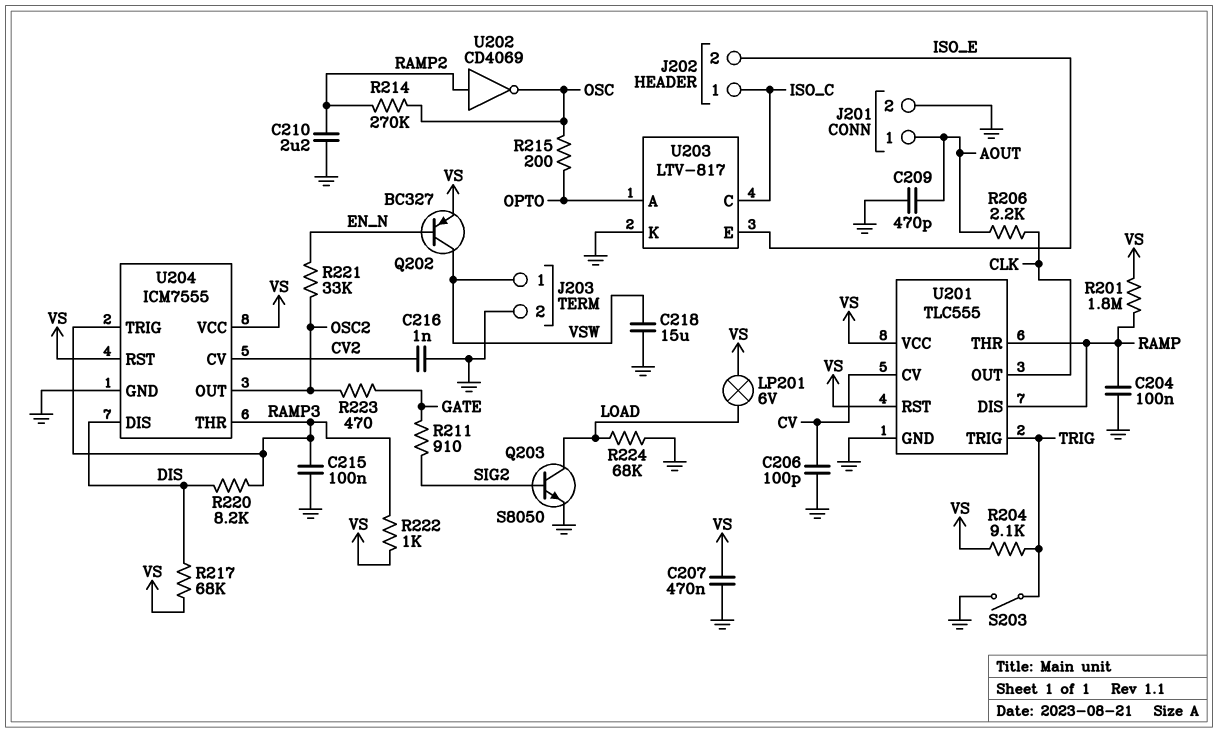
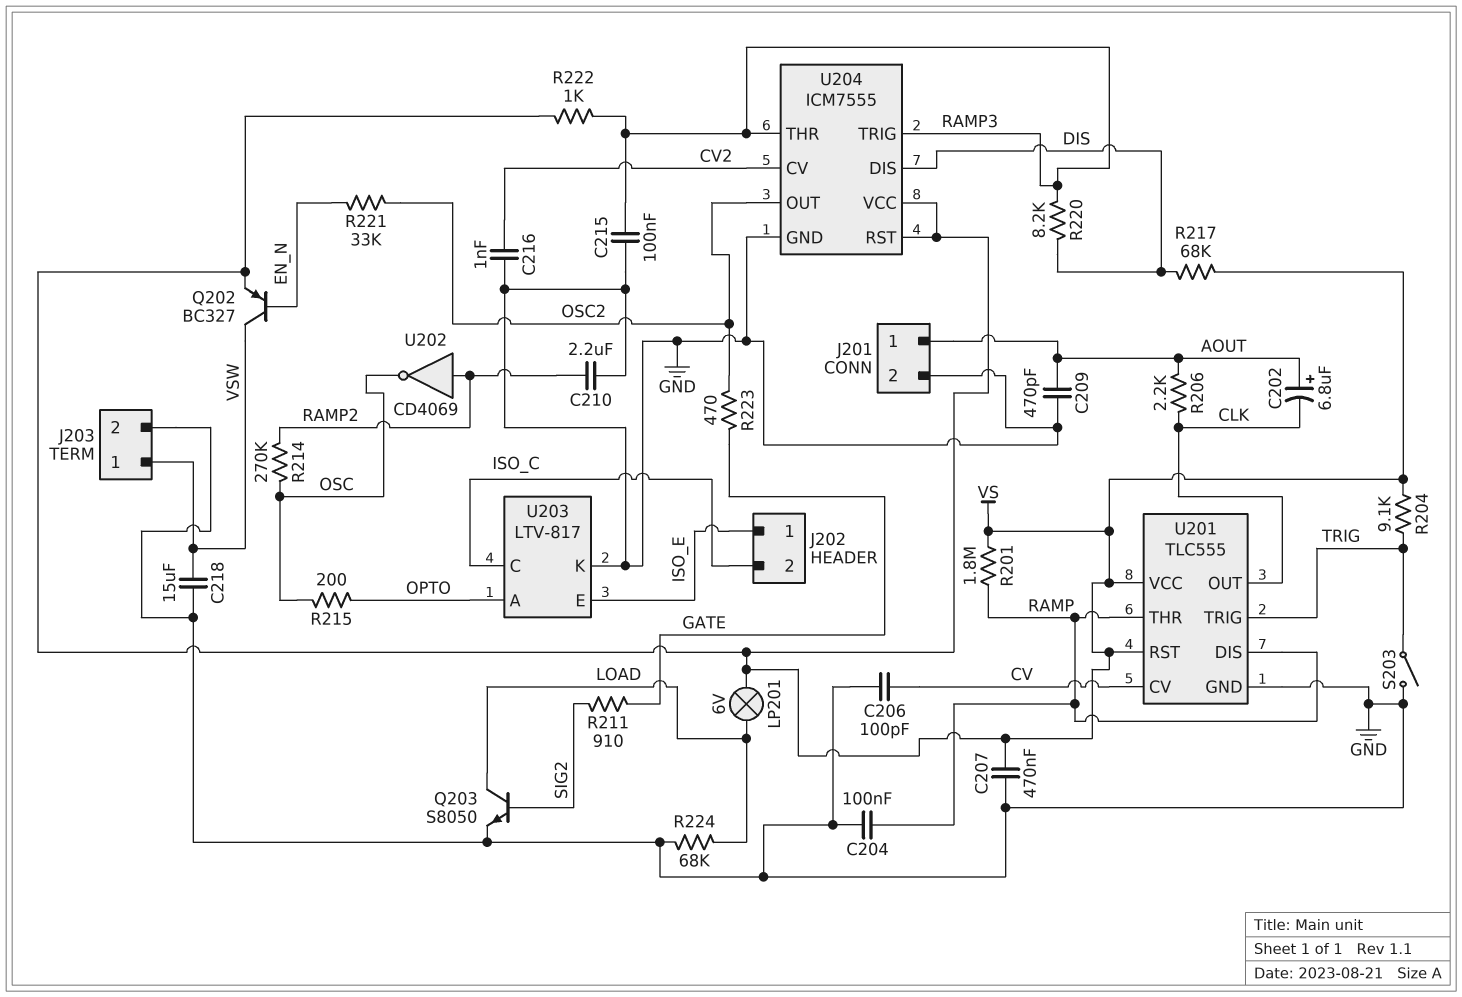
C202: none -> 6.8uF (plus AOUT, minus CLK)
J202 pin 1: ISO_C -> ISO_E
J202 pin 2: ISO_E -> ISO_C

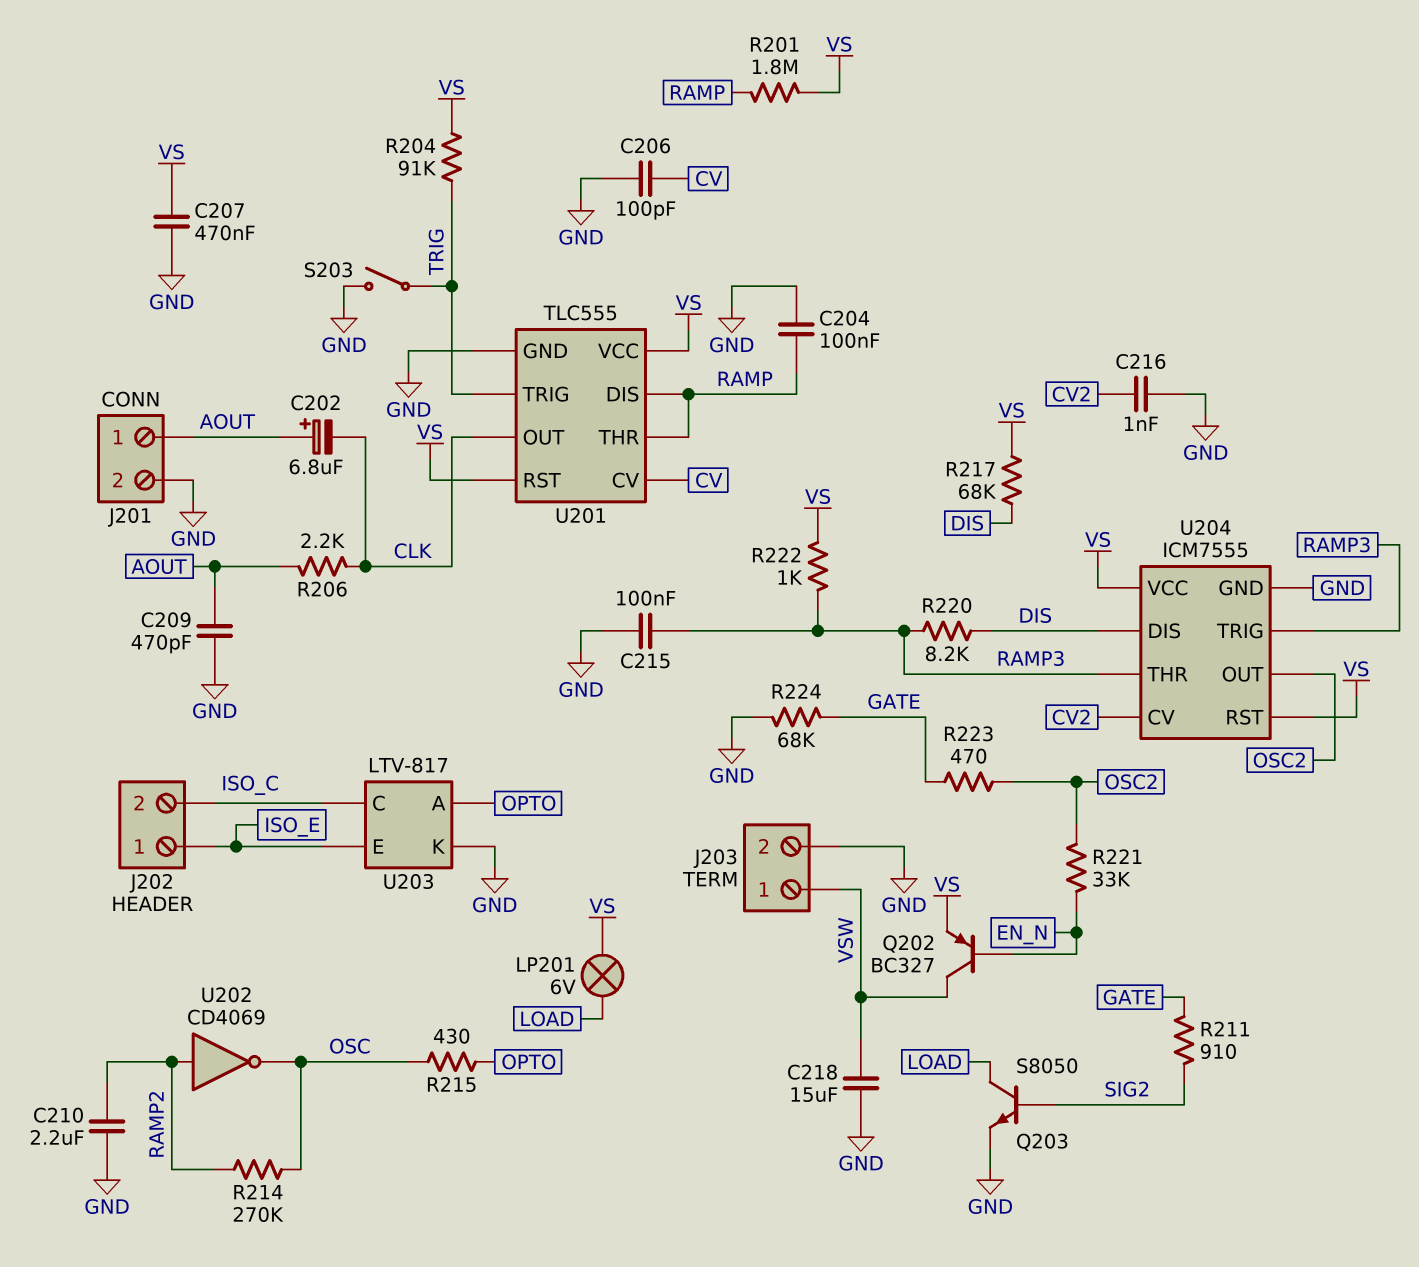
R204: 9.1k (TRIG, VS) -> 91k (TRIG, VS)
R215: 200 (OPTO, OSC) -> 430 (OPTO, OSC)
R224: 68k (GND, LOAD) -> 68k (GATE, GND)

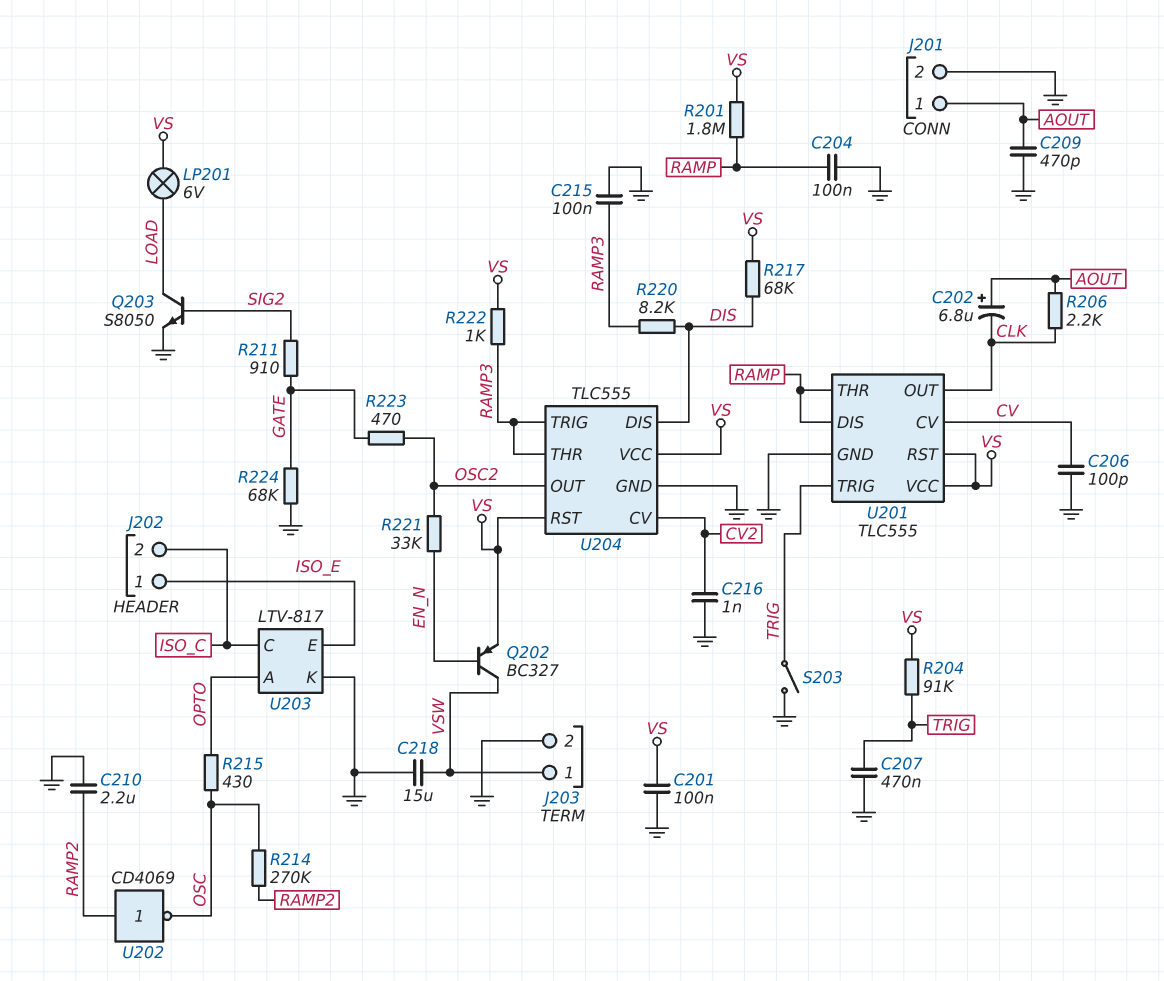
C201: none -> 100nF (GND, VS)
C207: 470nF (GND, VS) -> 470nF (GND, TRIG)
U204: ICM7555 -> TLC555

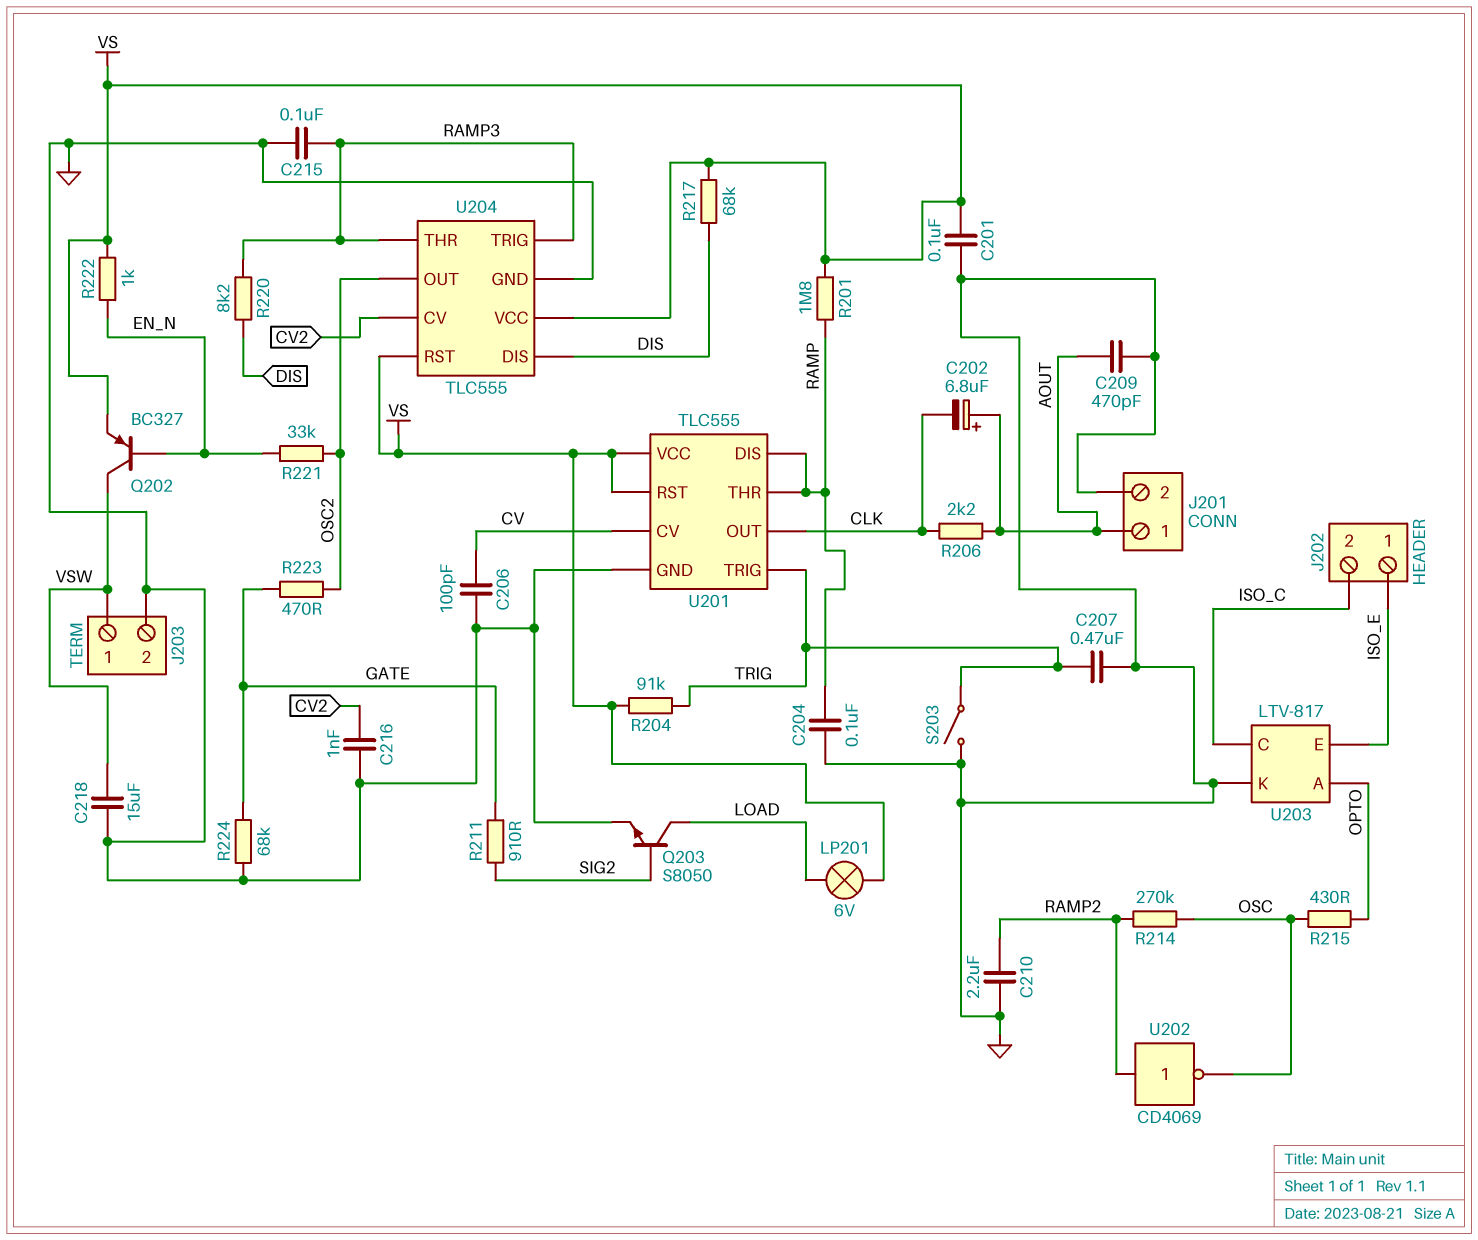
R222: 1k (RAMP3, VS) -> 1k (EN_N, VS)

